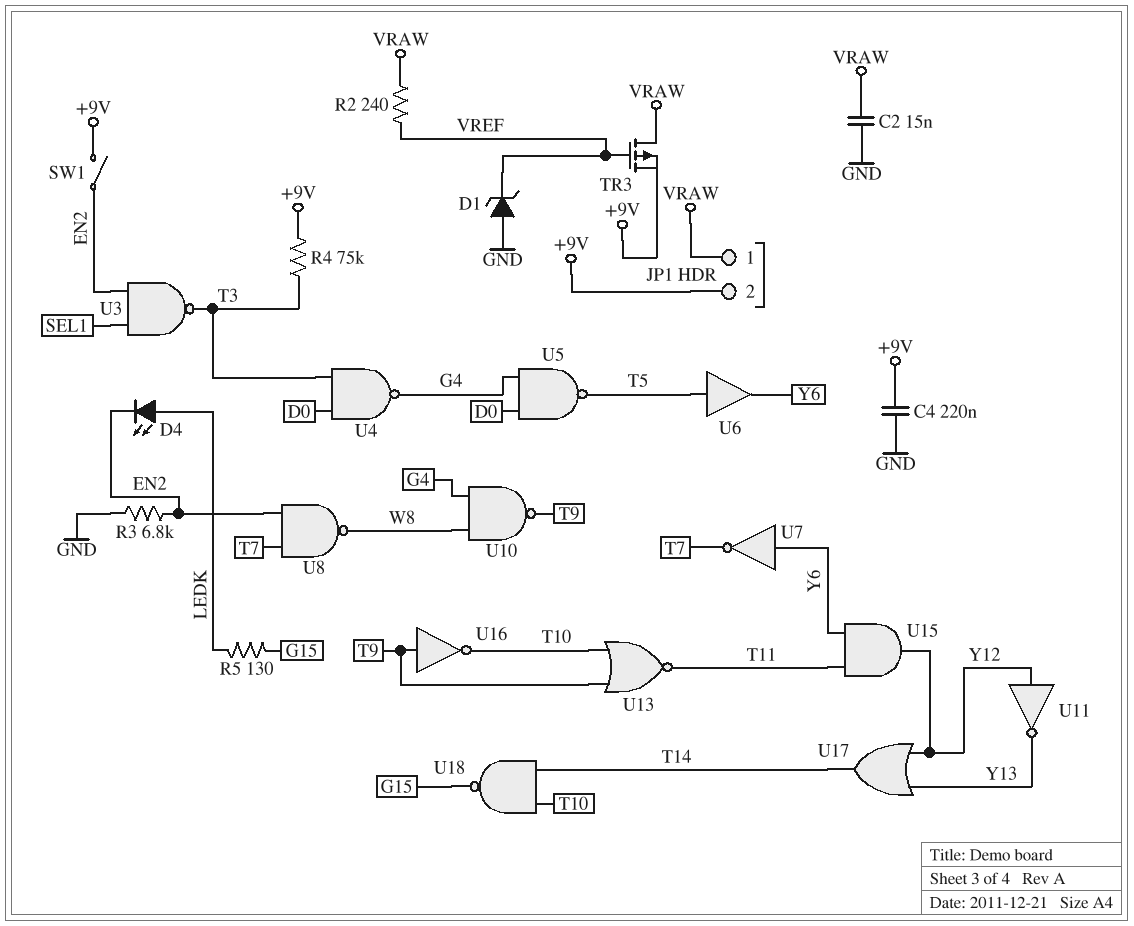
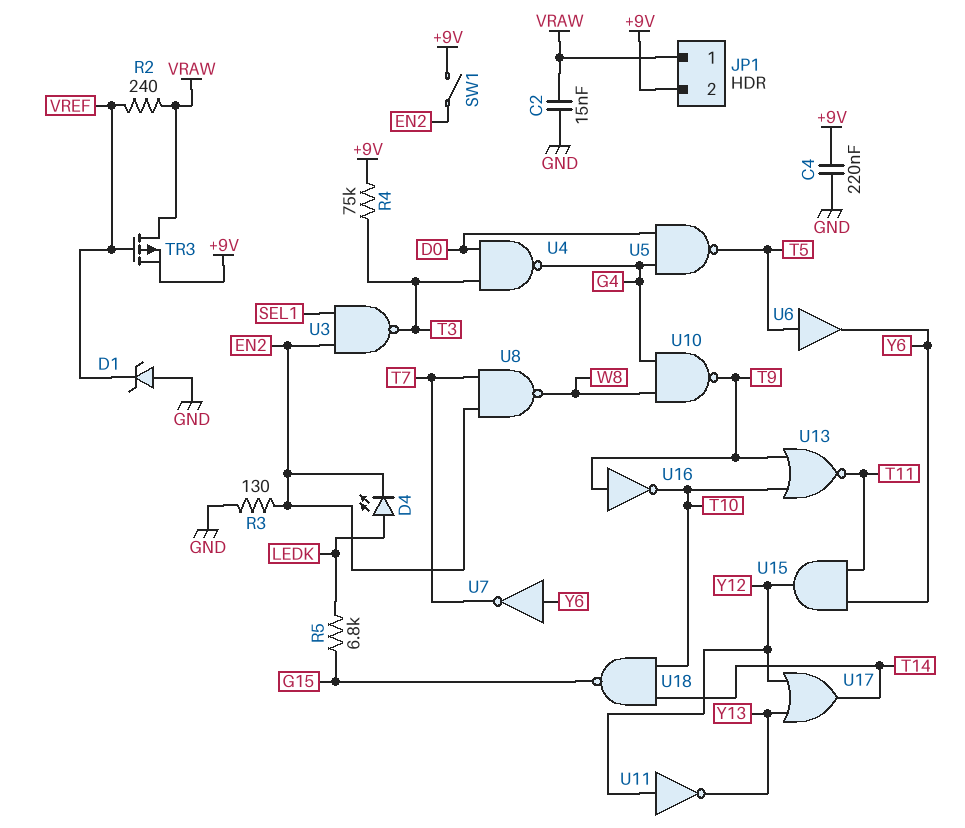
R3: 6.8k (EN2, GND) -> 130 (EN2, GND)
R5: 130 (G15, LEDK) -> 6.8k (G15, LEDK)

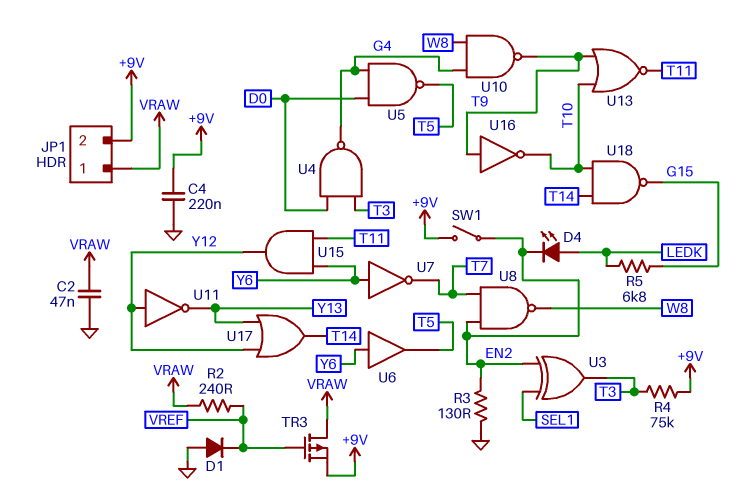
C2: 15nF (GND, VRAW) -> 47nF (GND, VRAW)
D1: zener (A GND, K VREF) -> diode (A GND, K VREF)
U3: NAND (in EN2, in SEL1, out T3) -> XOR (in EN2, in SEL1, out T3)
U6: buffer (in T5, out Y6) -> buffer (in Y6, out T5)

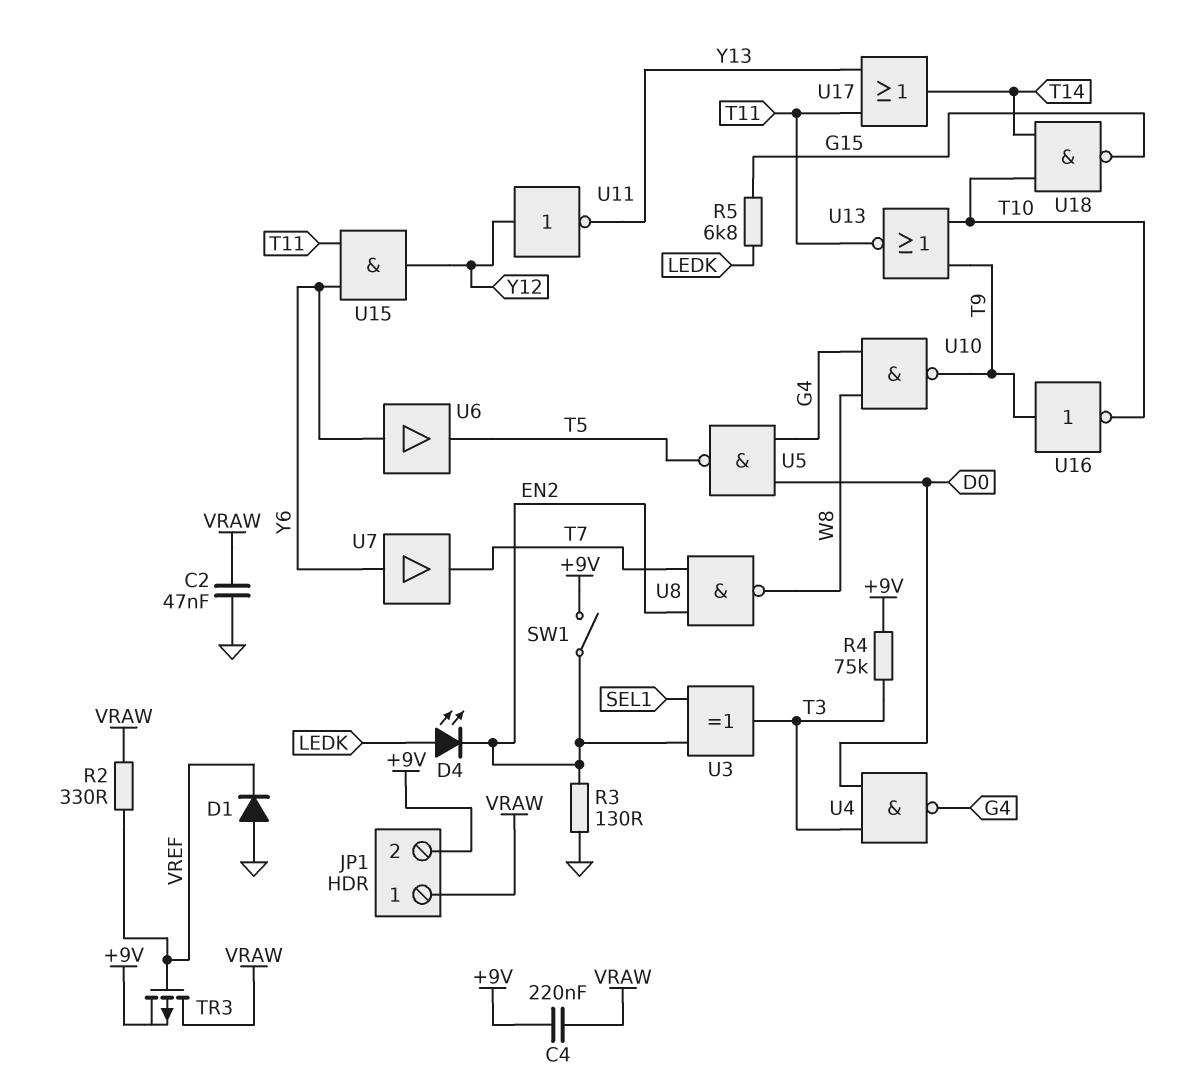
C4: 220nF (+9V, GND) -> 220nF (+9V, VRAW)
R2: 240 (VRAW, VREF) -> 330 (VRAW, VREF)
U7: NOT (in Y6, out T7) -> buffer (in Y6, out T7)
U17: OR (in Y12, in Y13, out T14) -> OR (in T11, in Y13, out T14)

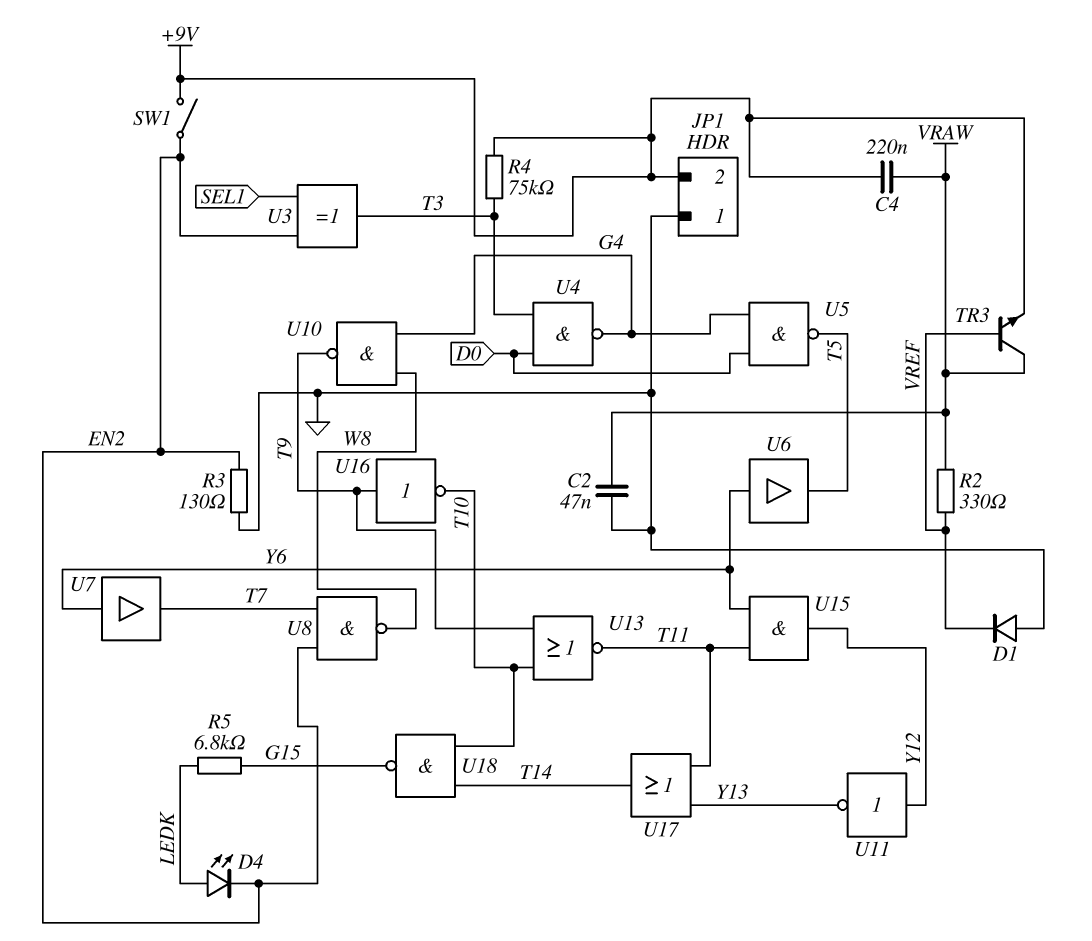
JP1 pin 1: VRAW -> GND
TR3: PMOS (G VREF, D VRAW, S +9V) -> NPN (B VREF, C VRAW, E +9V)

